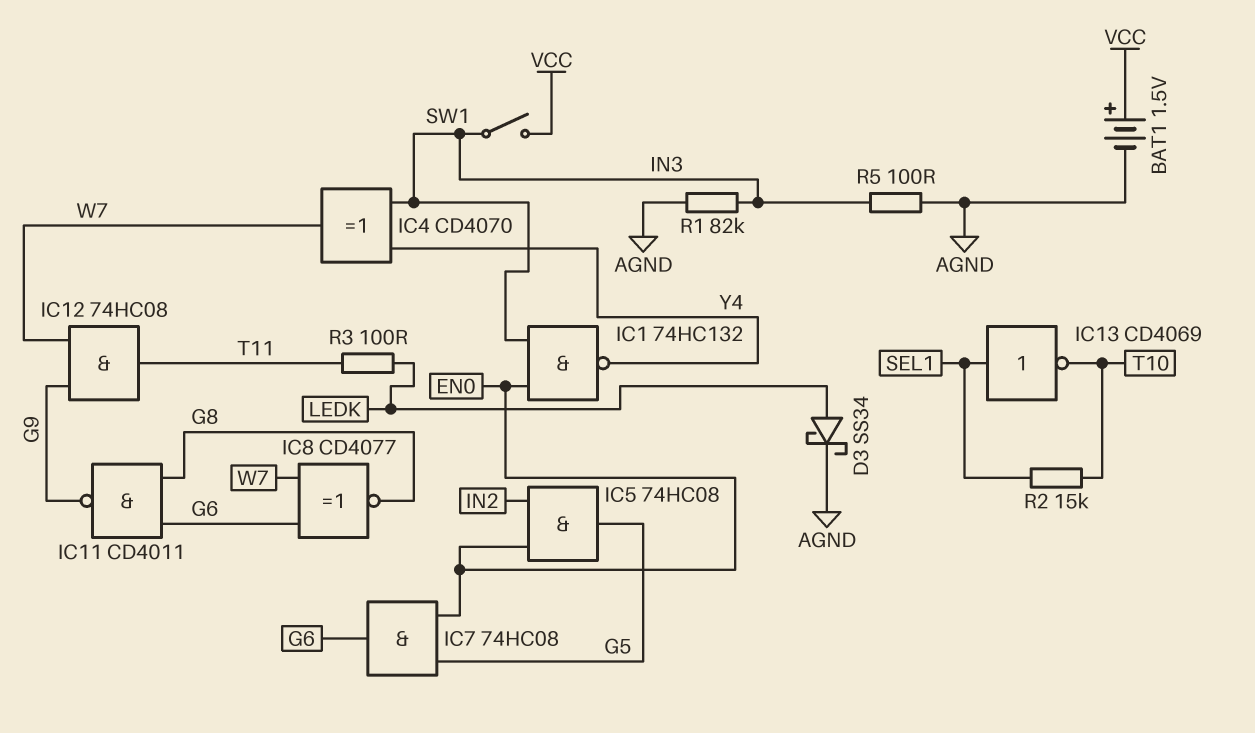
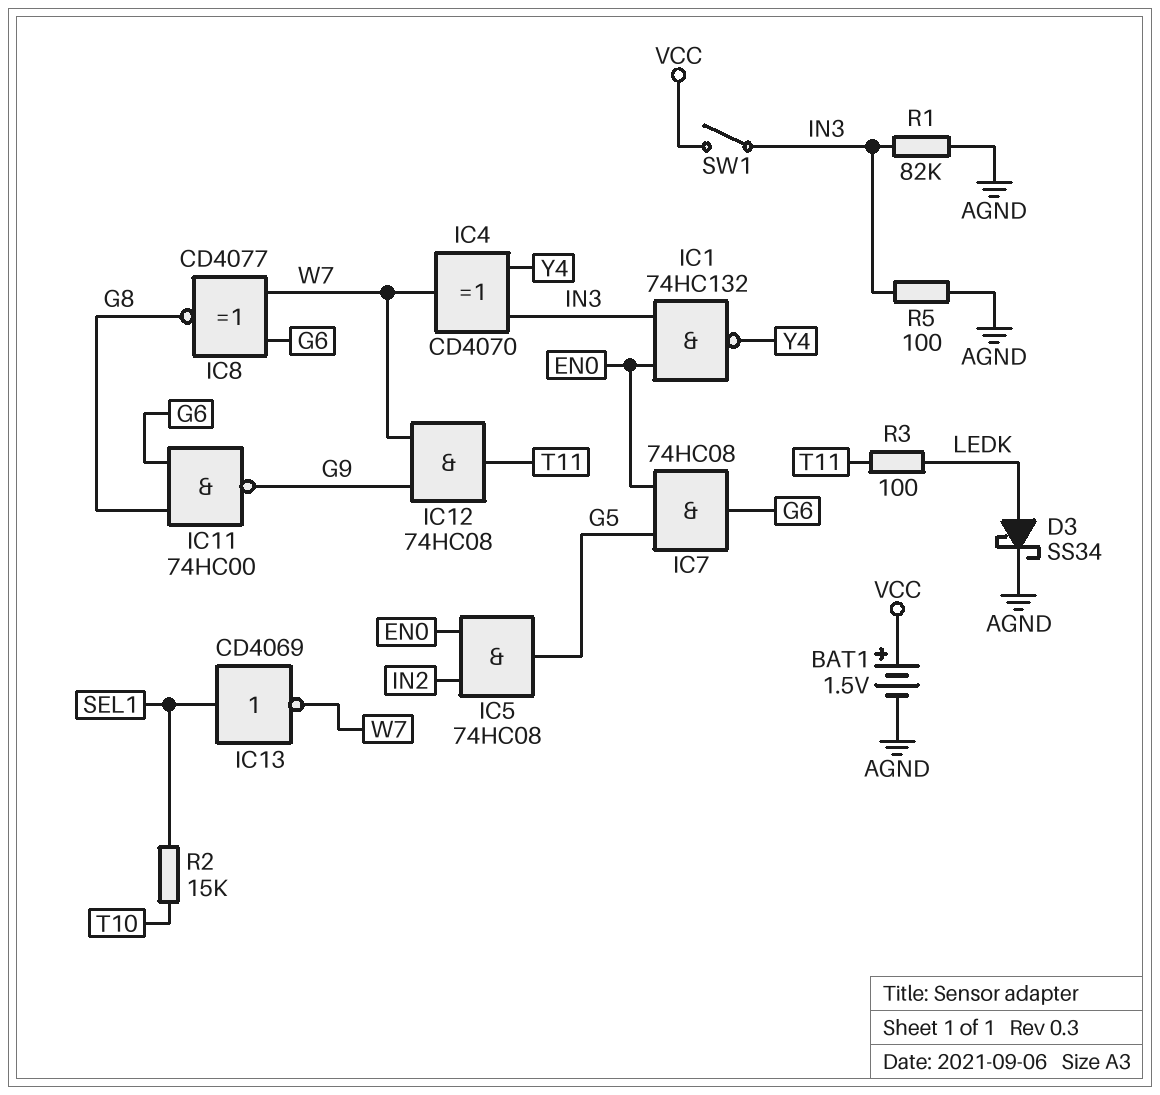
IC11: NAND CD4011 (in G6, in G8, out G9) -> NAND 74HC00 (in G6, in G8, out G9)
IC13: NOT CD4069 (in SEL1, out T10) -> NOT CD4069 (in SEL1, out W7)

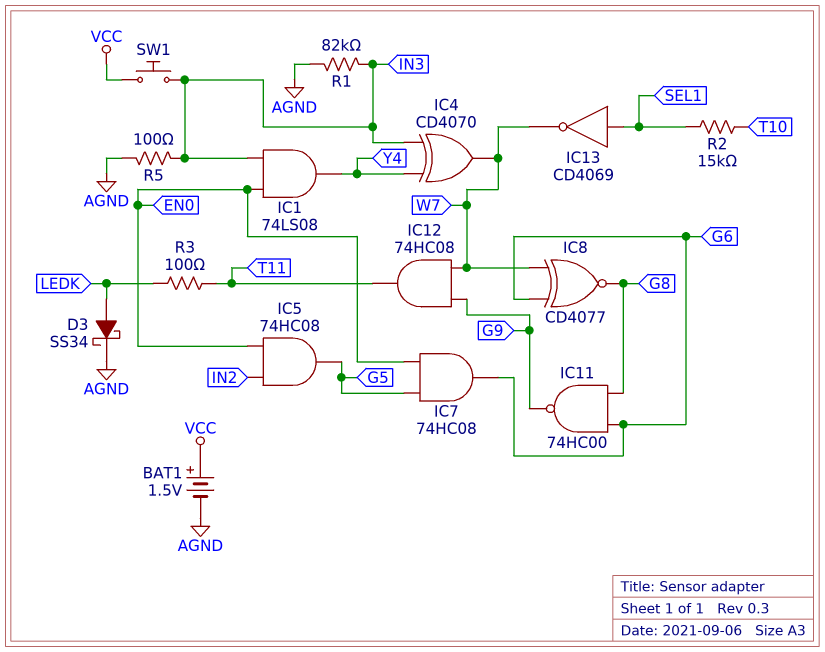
IC1: NAND 74HC132 (in EN0, in IN3, out Y4) -> AND 74LS08 (in EN0, in IN3, out Y4)
SW1: switch (IN3, VCC) -> button (IN3, VCC)

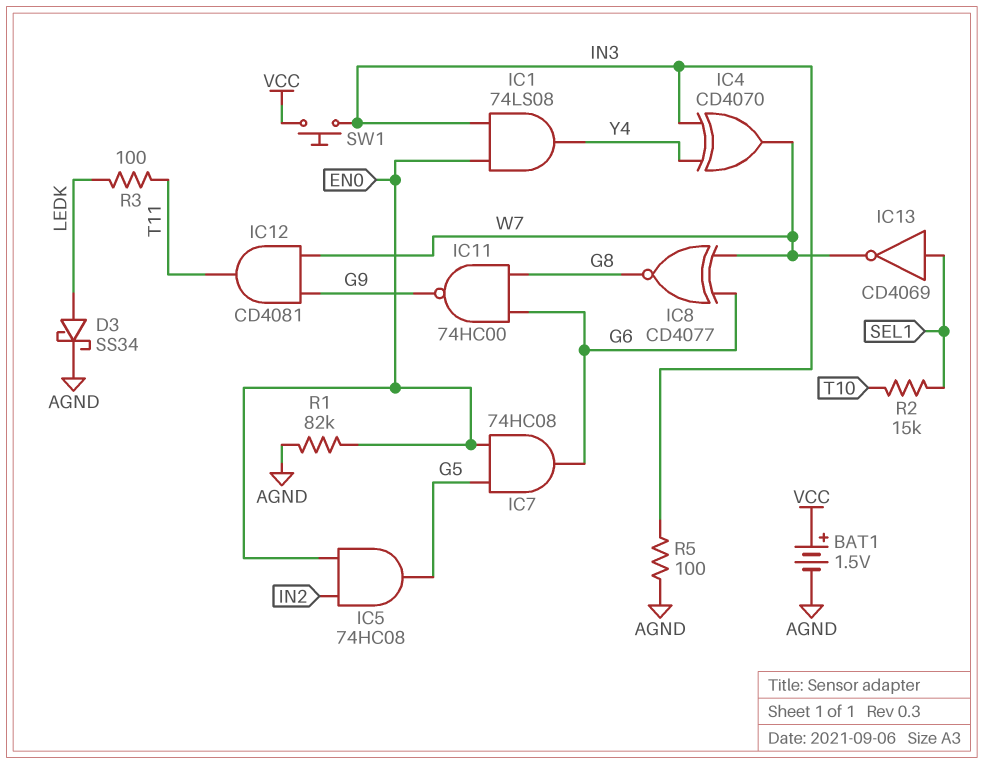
IC12: AND 74HC08 (in G9, in W7, out T11) -> AND CD4081 (in G9, in W7, out T11)
R1: 82k (AGND, IN3) -> 82k (AGND, EN0)

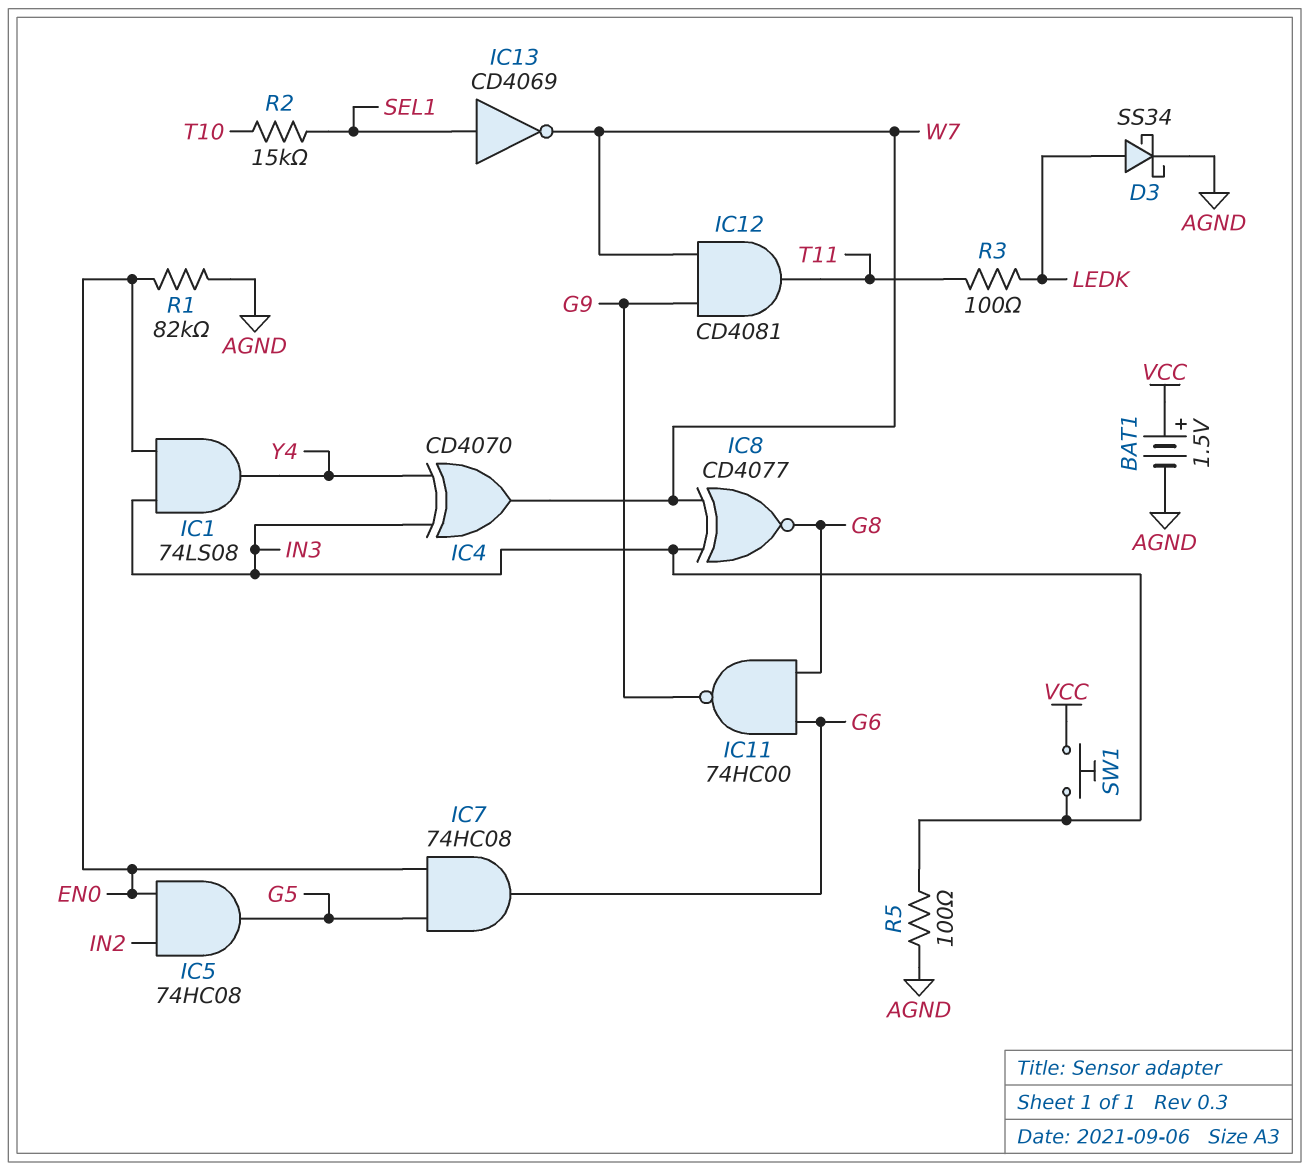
IC8: XNOR CD4077 (in G6, in W7, out G8) -> XNOR CD4077 (in IN3, in W7, out G8)

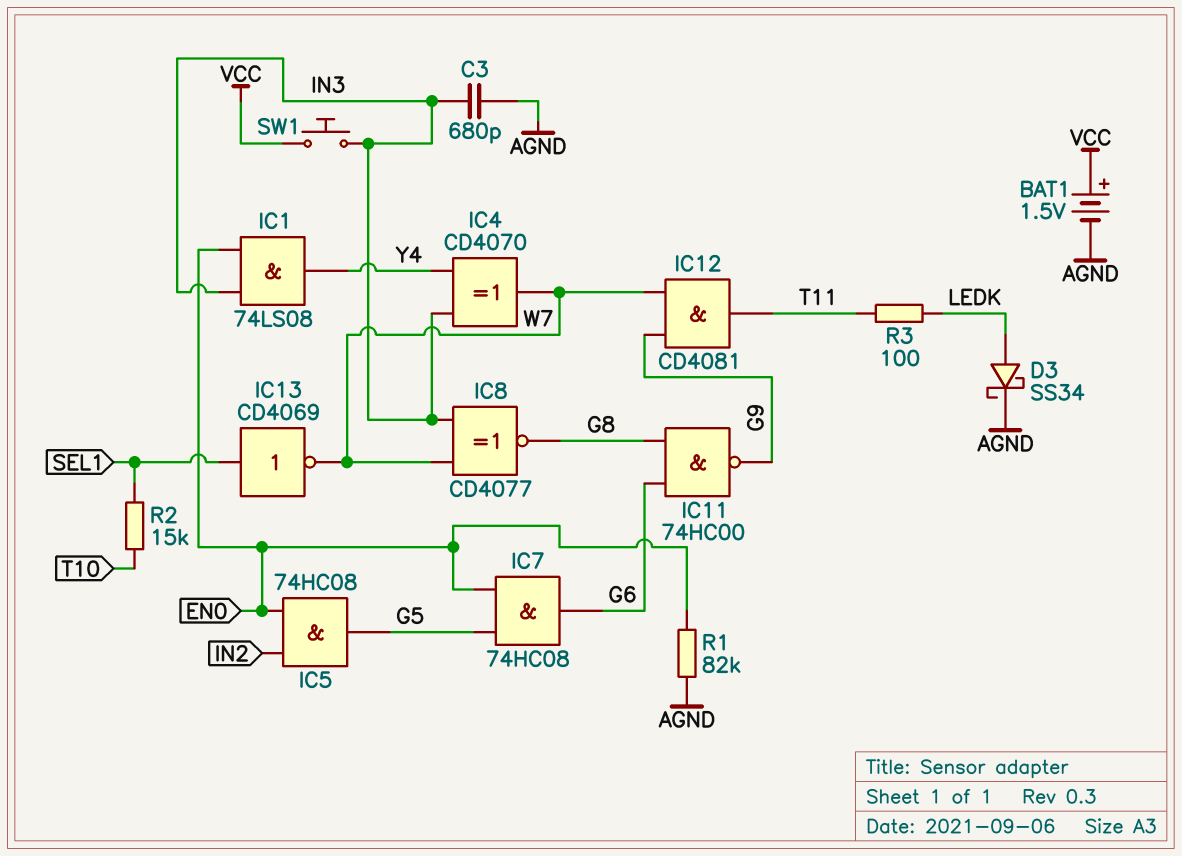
C3: none -> 680pF (AGND, IN3)
R5: 100 (AGND, IN3) -> none

